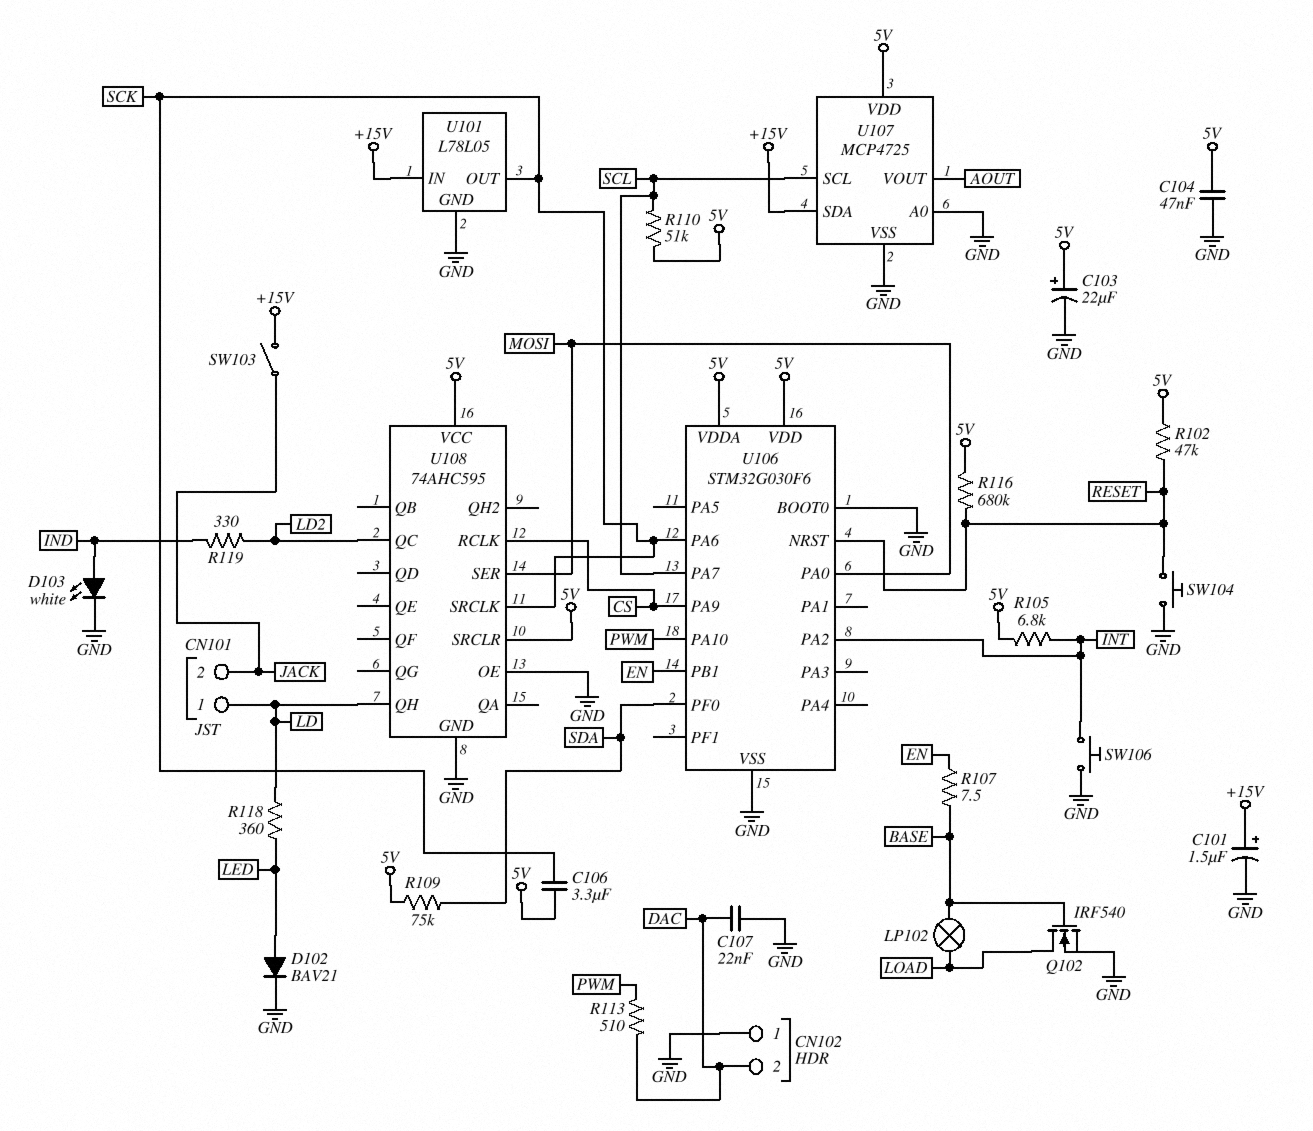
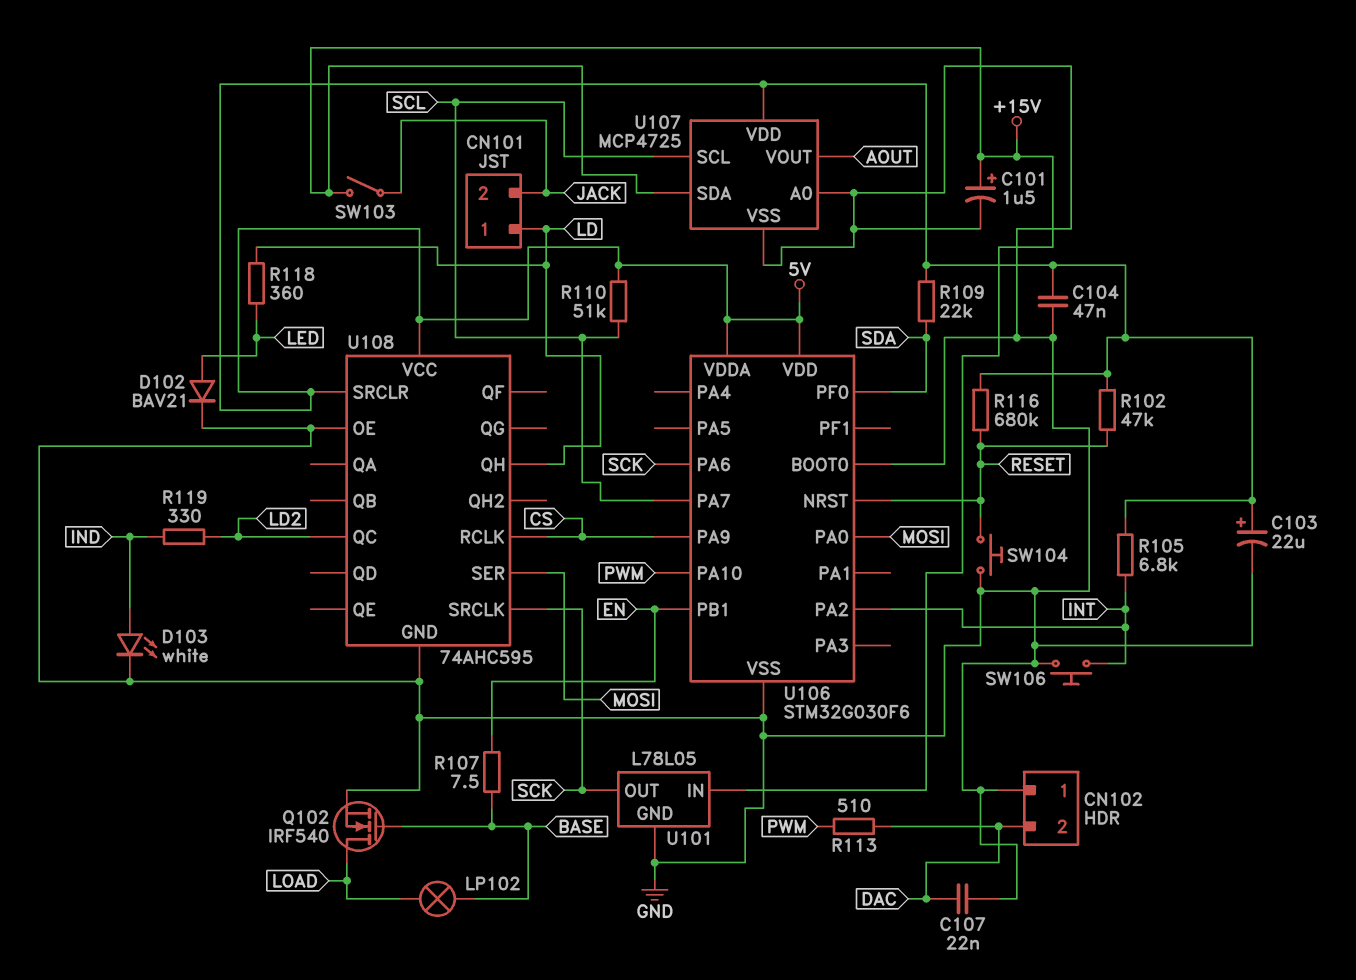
C106: 3.3uF (5V, SCK) -> none
R109: 75k (5V, SDA) -> 22k (5V, SDA)

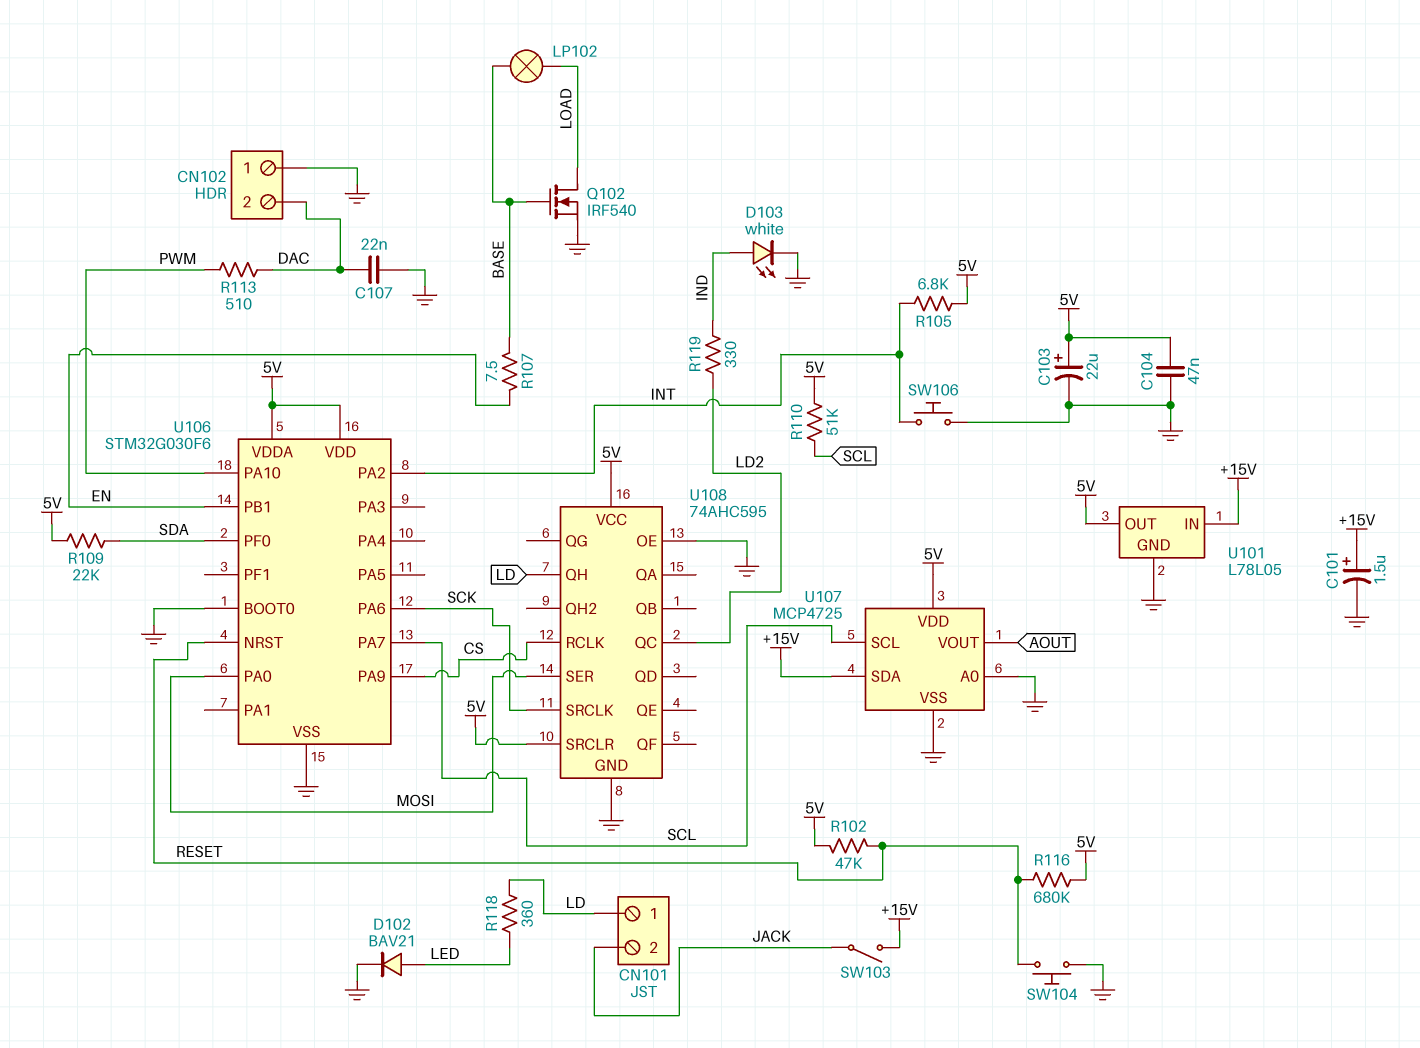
U101 pin OUT: SCK -> 5V

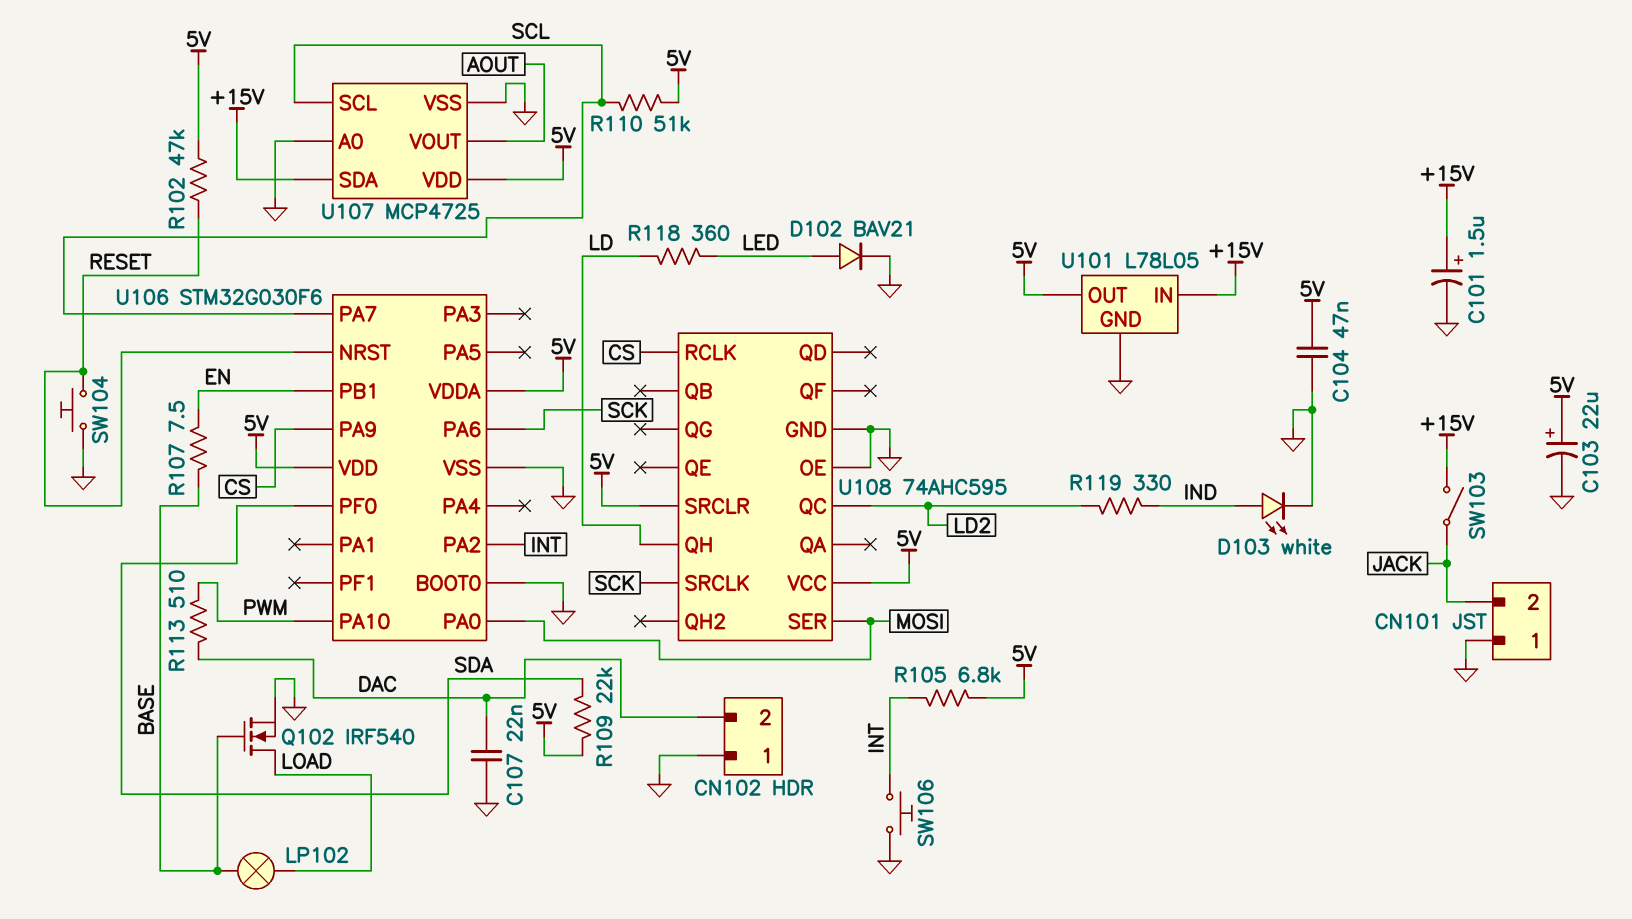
CN101 pin 1: LD -> GND
R116: 680k (5V, RESET) -> none

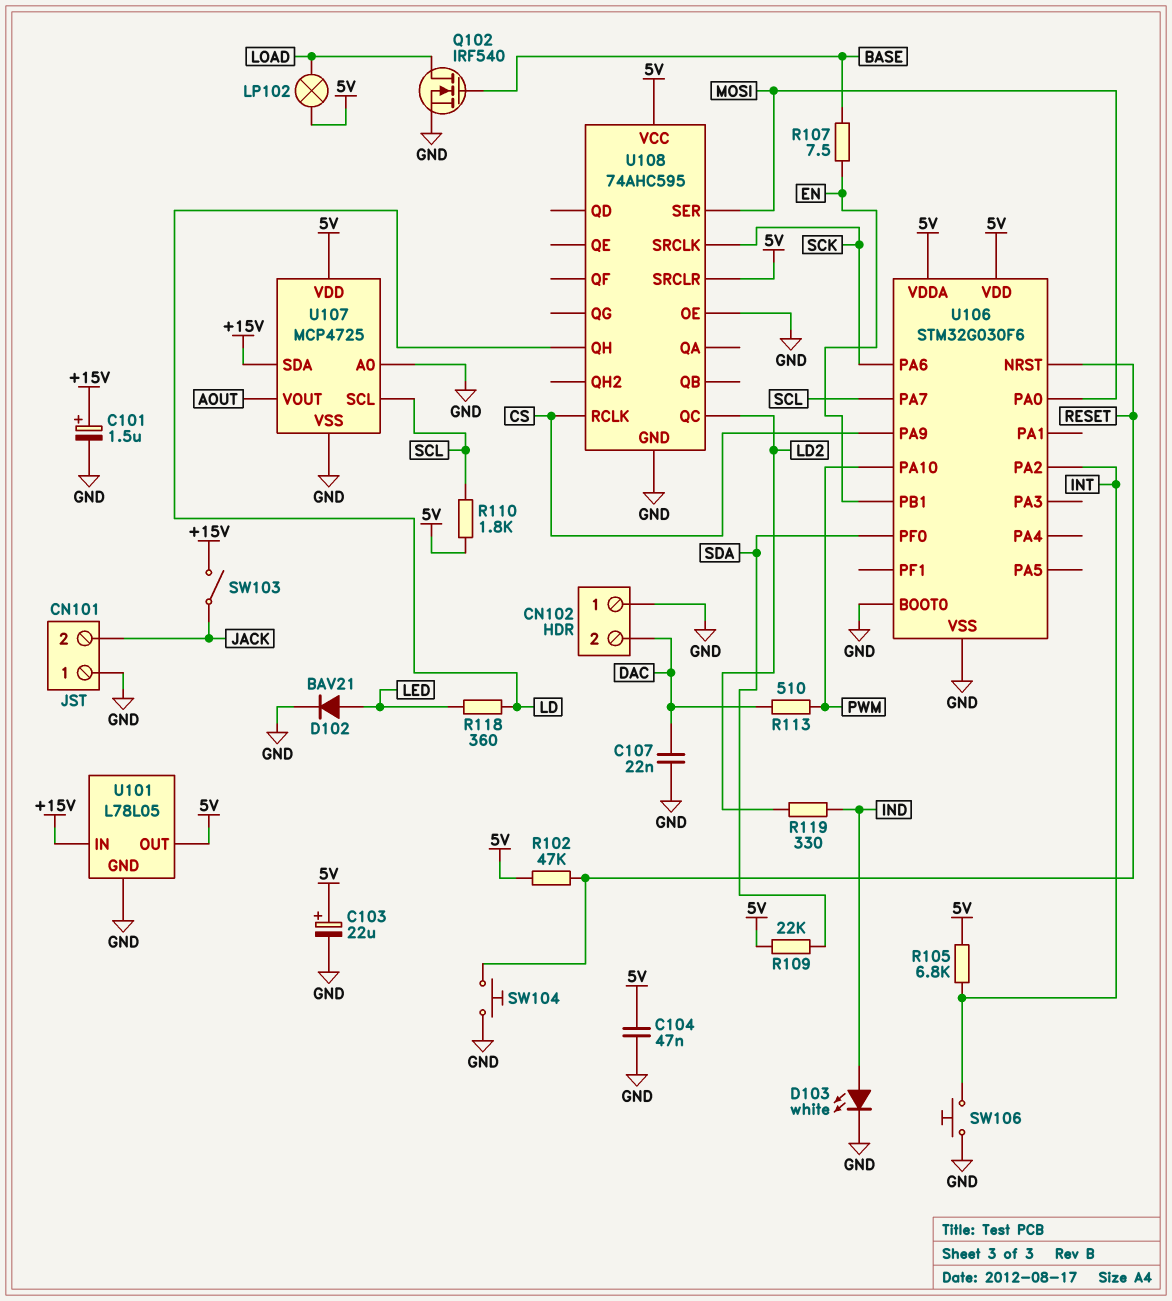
LP102: lamp (BASE, LOAD) -> lamp (5V, LOAD)
R110: 51k (5V, SCL) -> 1.8k (5V, SCL)

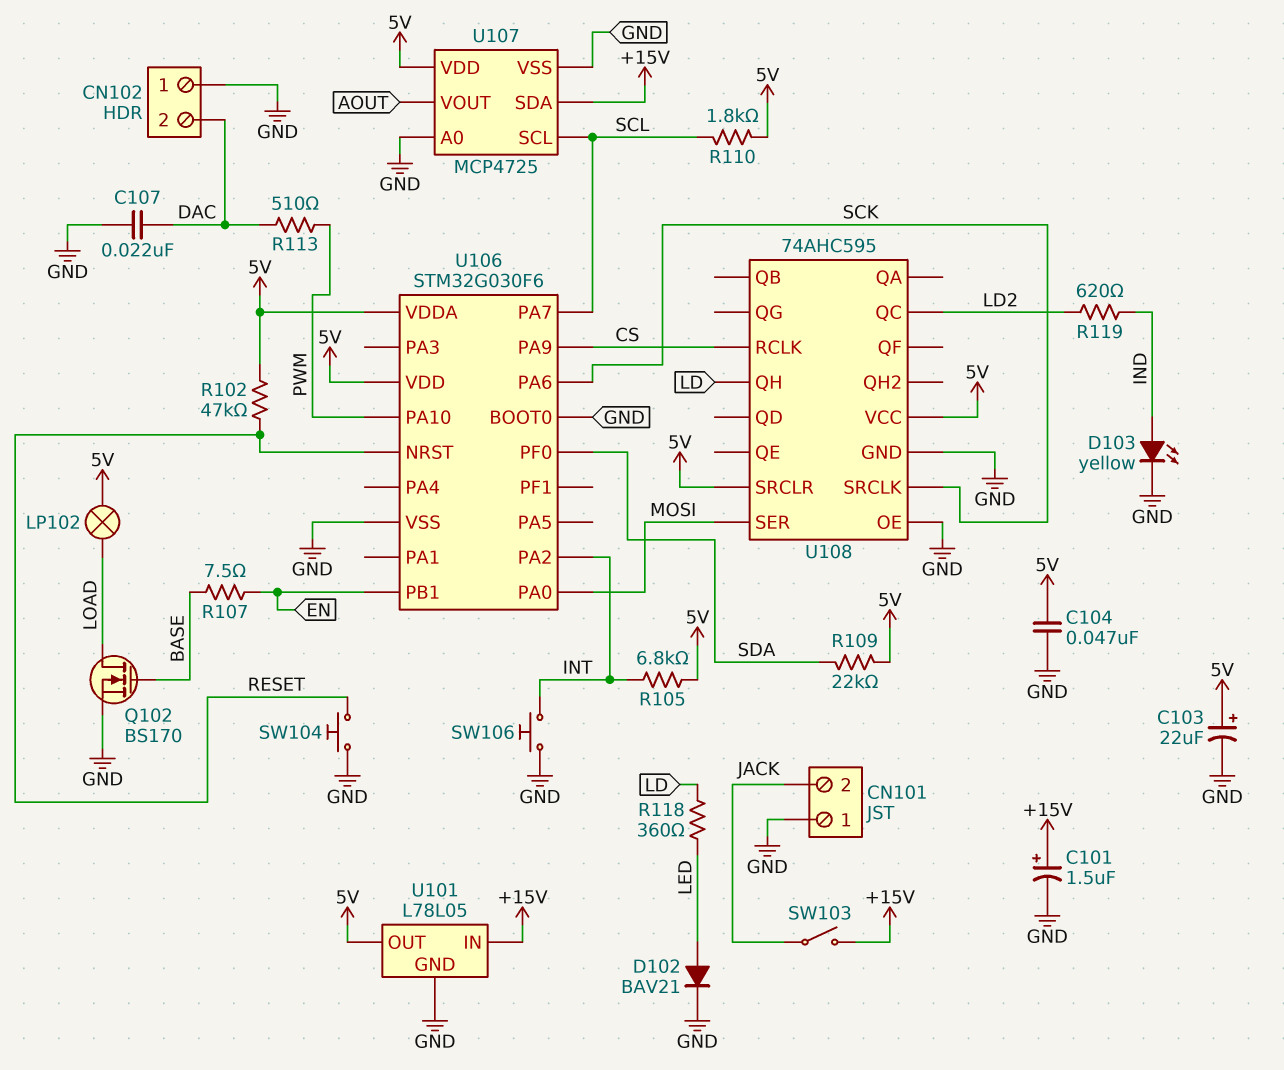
D103: LED white (A IND, K GND) -> LED yellow (A IND, K GND)
Q102: NMOS IRF540 (G BASE, D LOAD, S GND) -> NMOS BS170 (G BASE, D LOAD, S GND)
R119: 330 (IND, LD2) -> 620 (IND, LD2)

